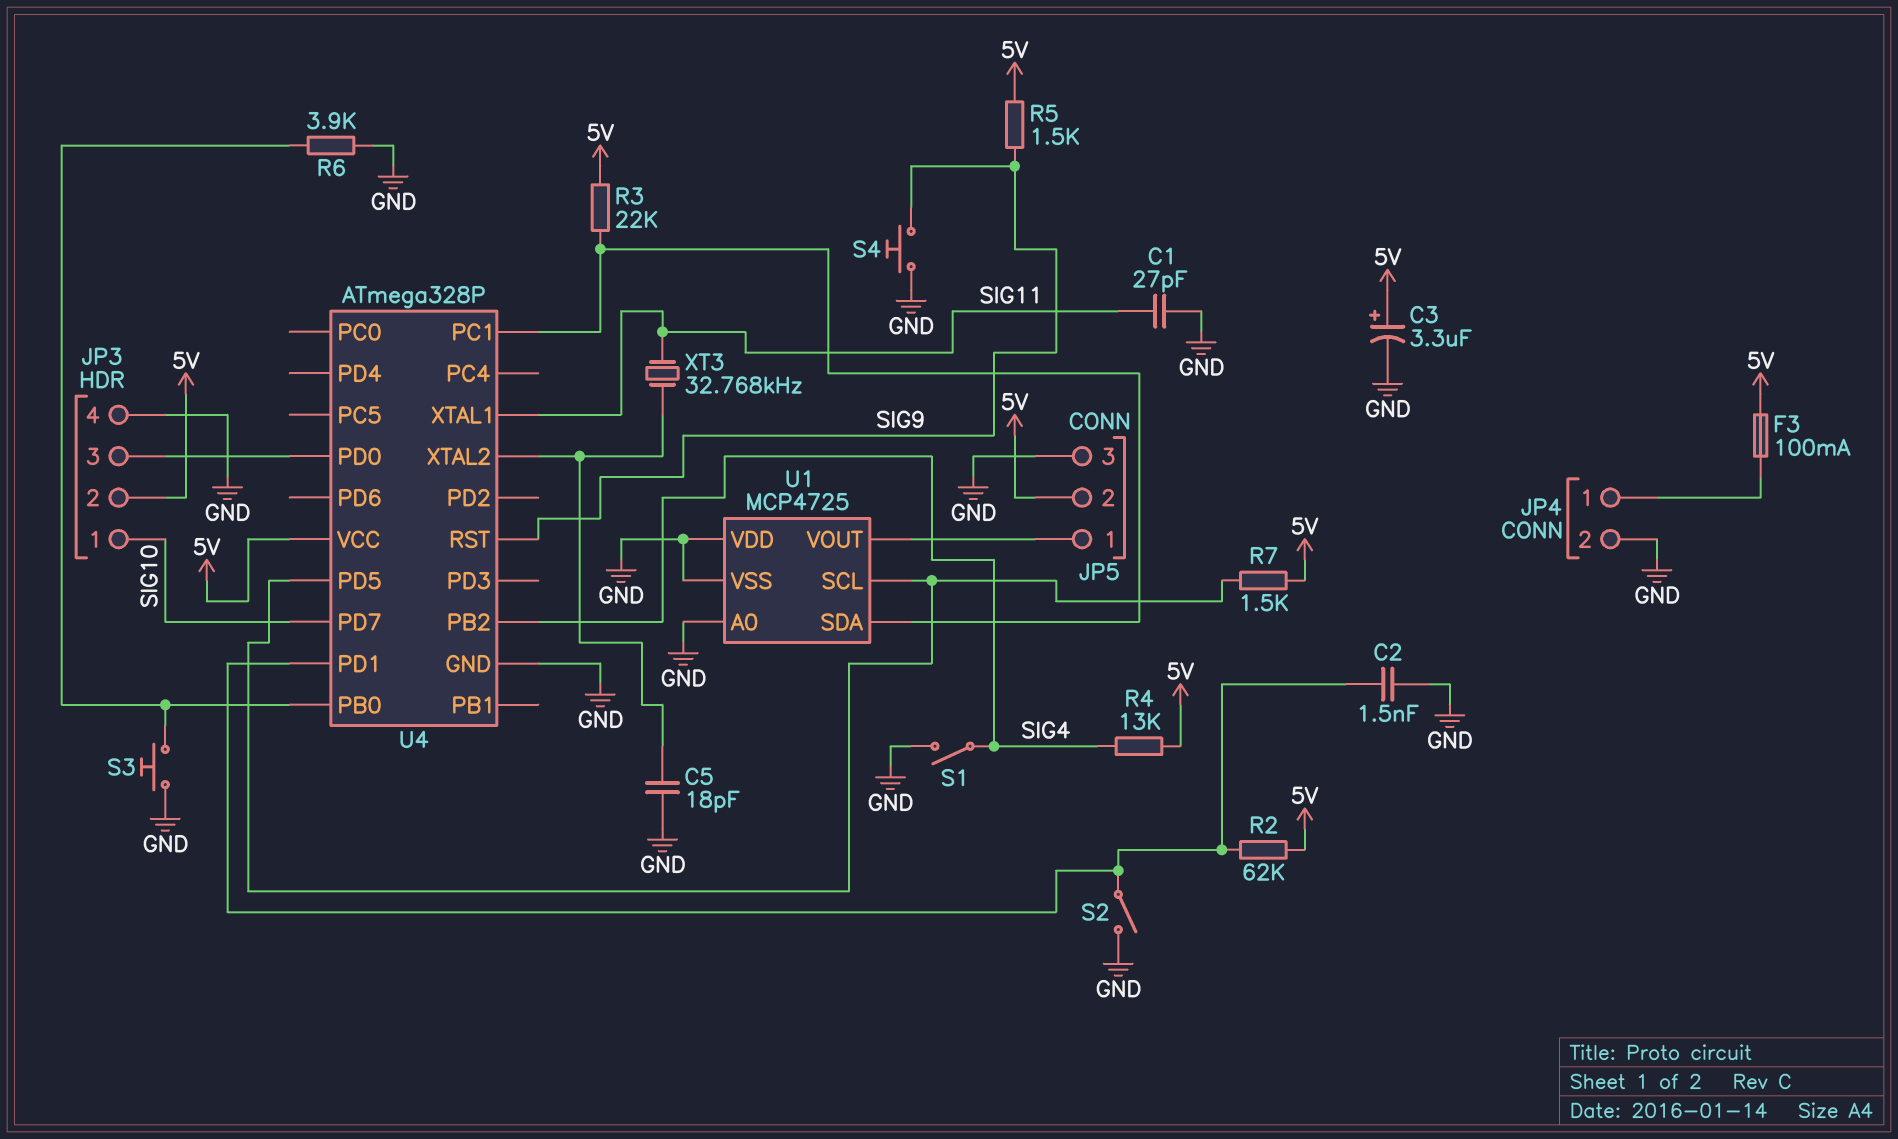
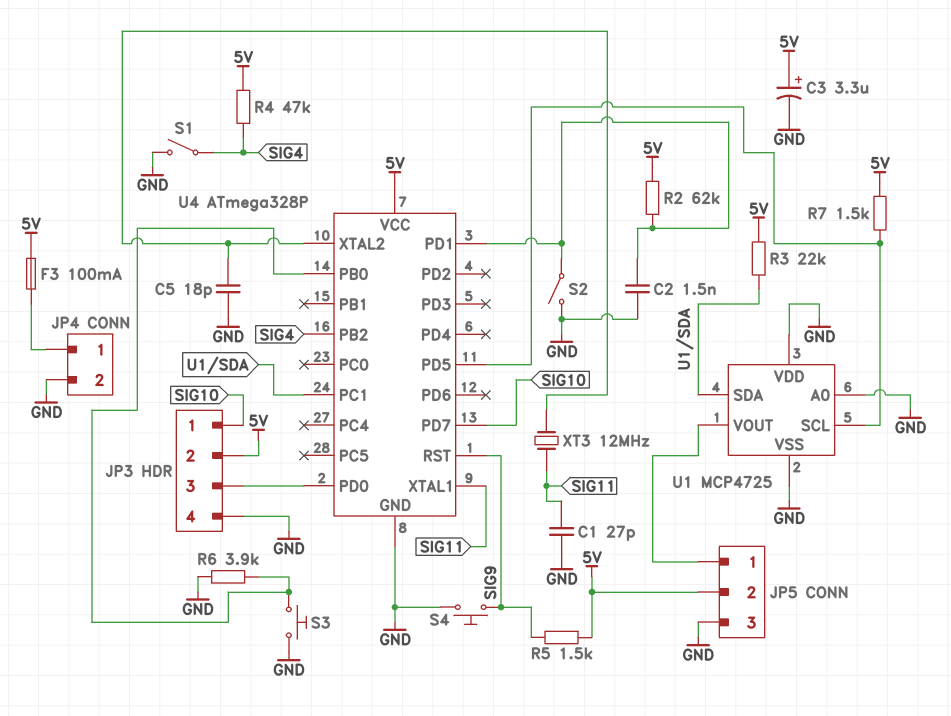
R4: 13k (5V, SIG4) -> 47k (5V, SIG4)
XT3: 32.768kHz (SIG11, U4/XTAL2) -> 12MHz (SIG11, U4/XTAL2)

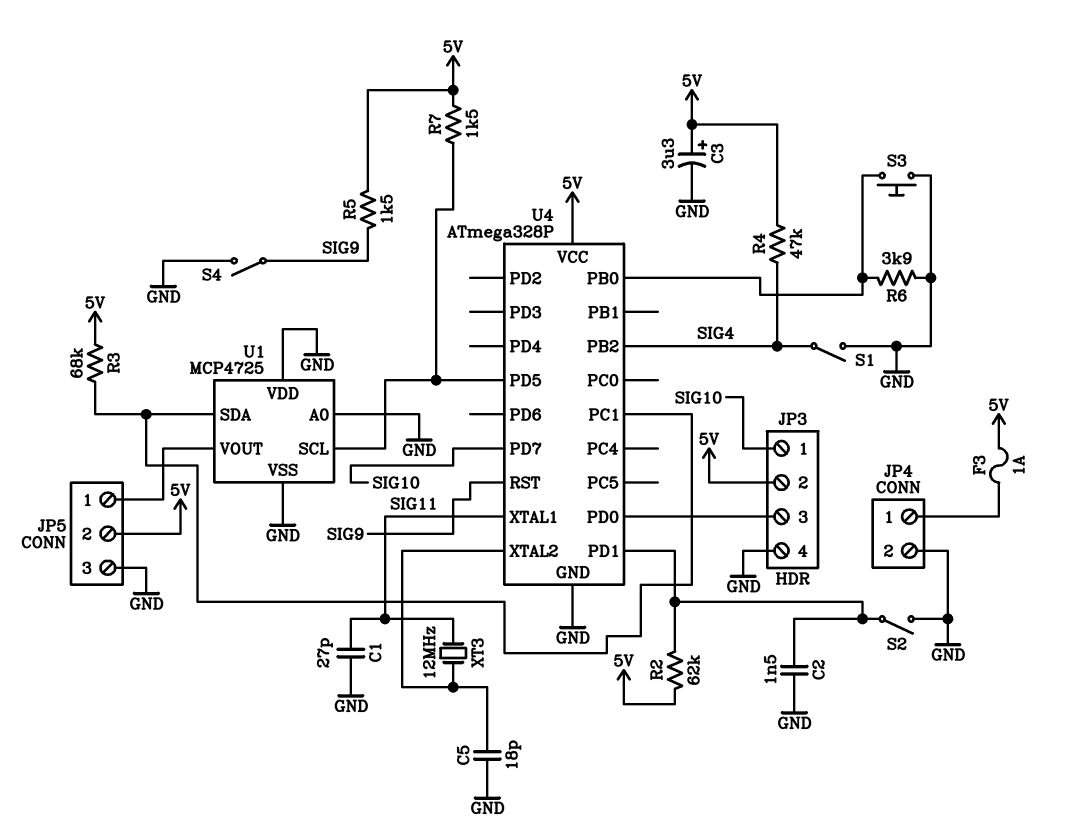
F3: 100mA (5V, JP4/1) -> 1A (5V, JP4/1)
R3: 22k (5V, U1/SDA) -> 68k (5V, U1/SDA)
S4: button (GND, SIG9) -> switch (GND, SIG9)

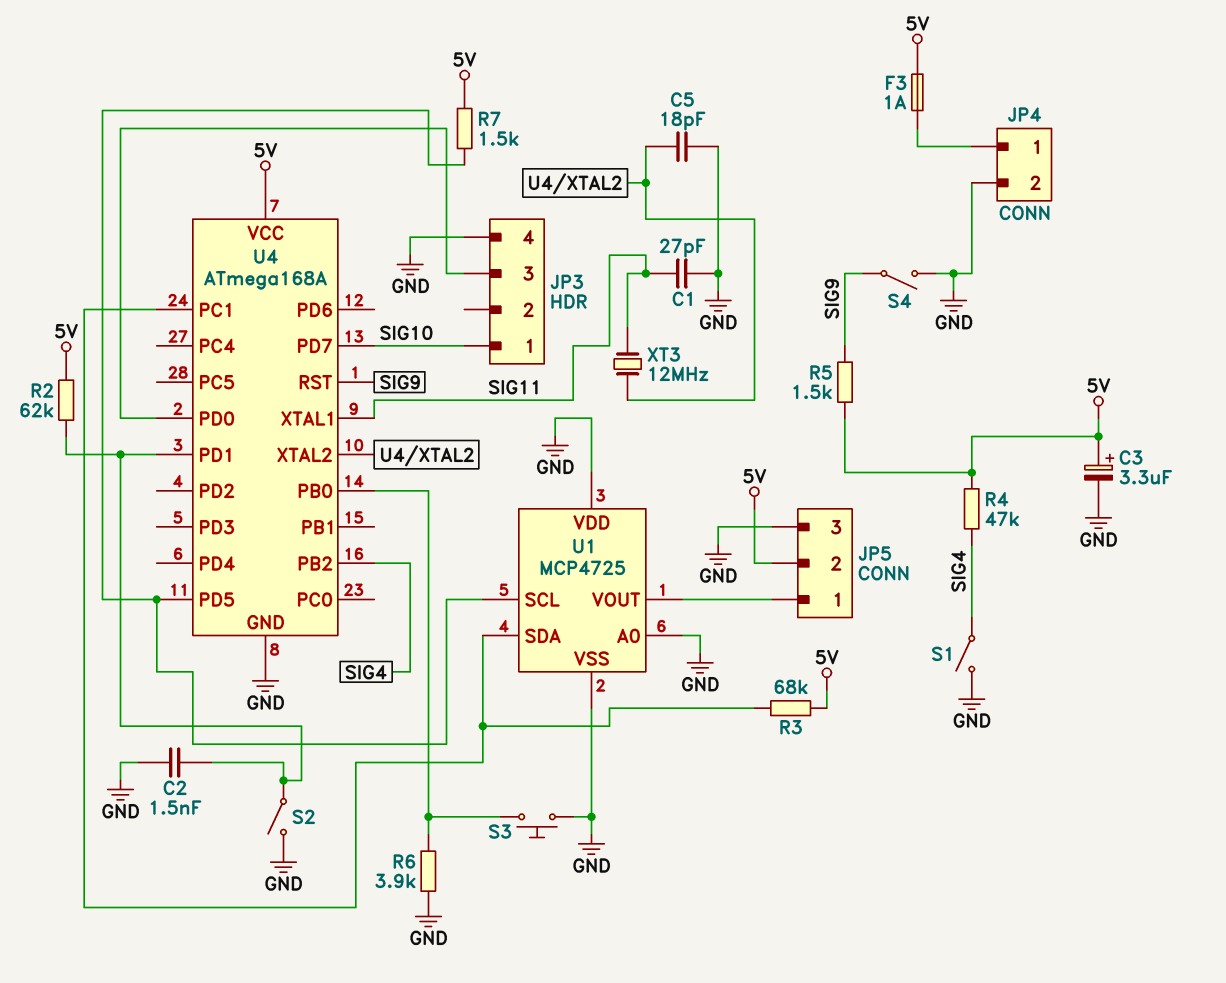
JP3 pin 2: 5V -> none
U4: ATmega328P -> ATmega168A

